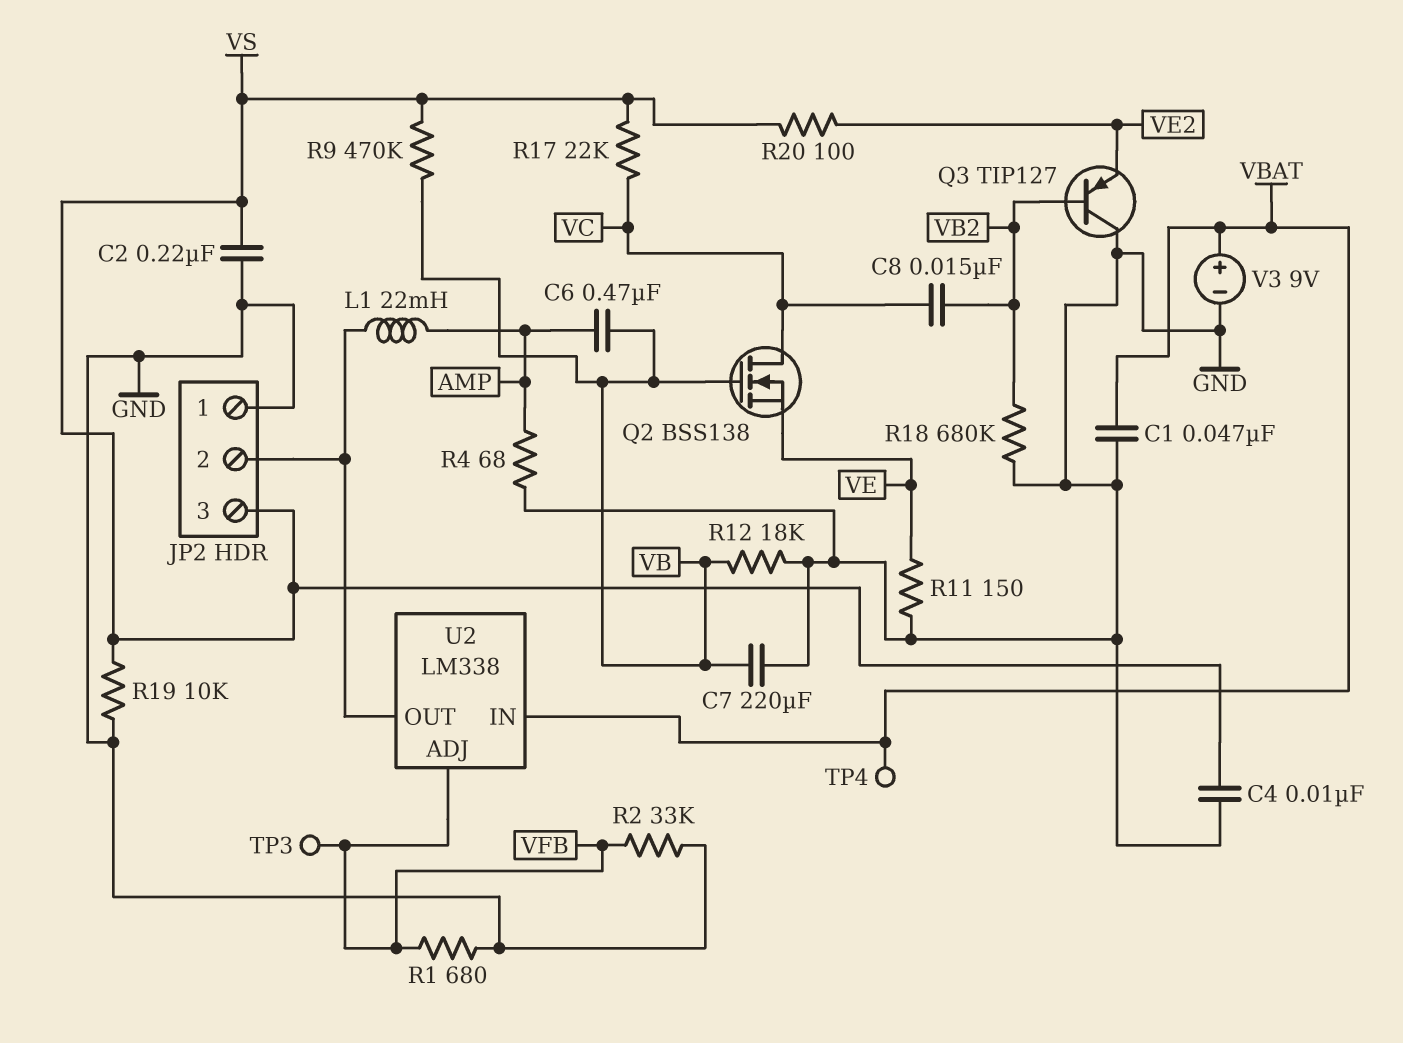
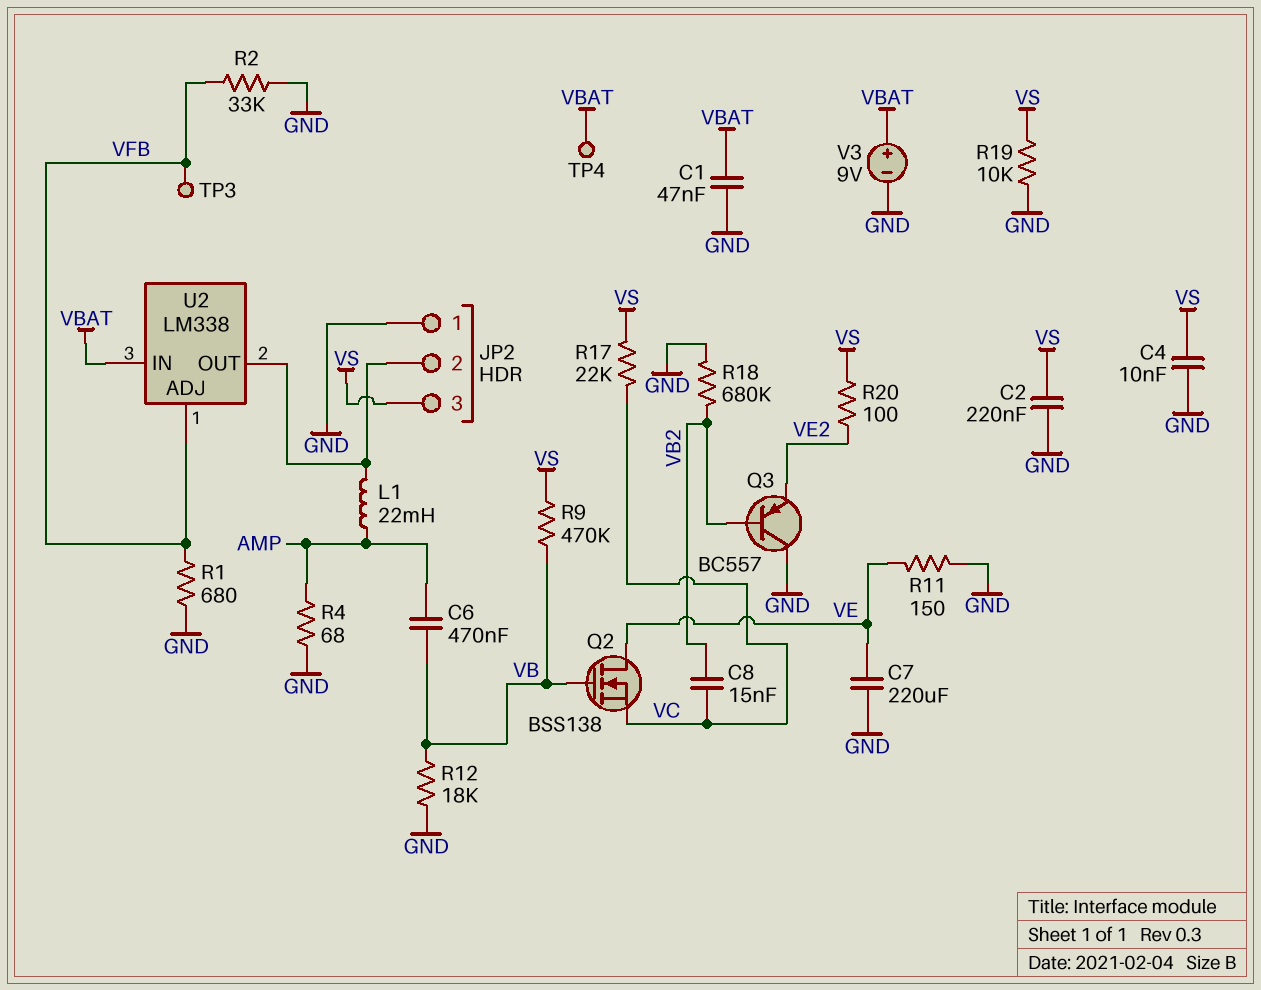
C7: 220uF (GND, VB) -> 220uF (GND, VE)
Q2: NMOS BSS138 (G VB, D VC, S VE) -> NMOS BSS138 (G VB, D VE, S VC)
Q3: PNP TIP127 (B VB2, C GND, E VE2) -> PNP BC557 (B VB2, C GND, E VE2)

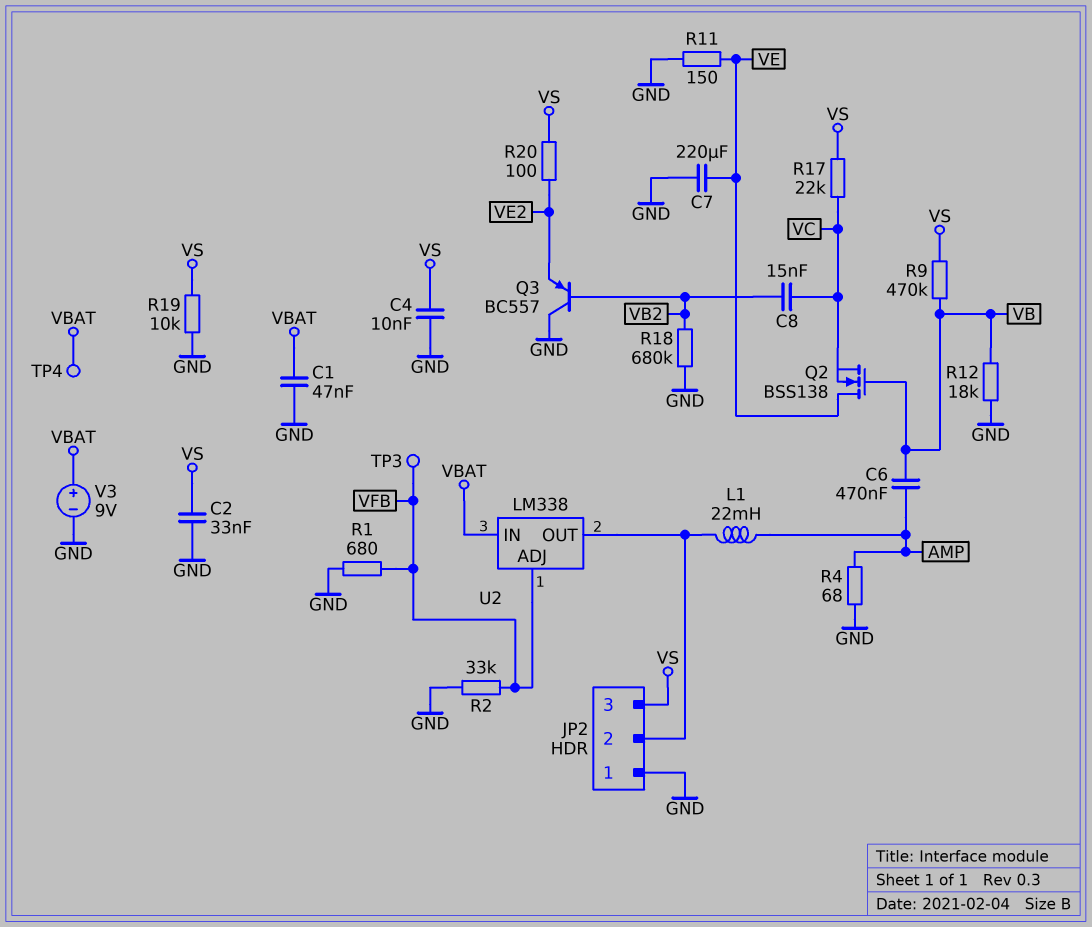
C2: 220nF (GND, VS) -> 33nF (GND, VS)

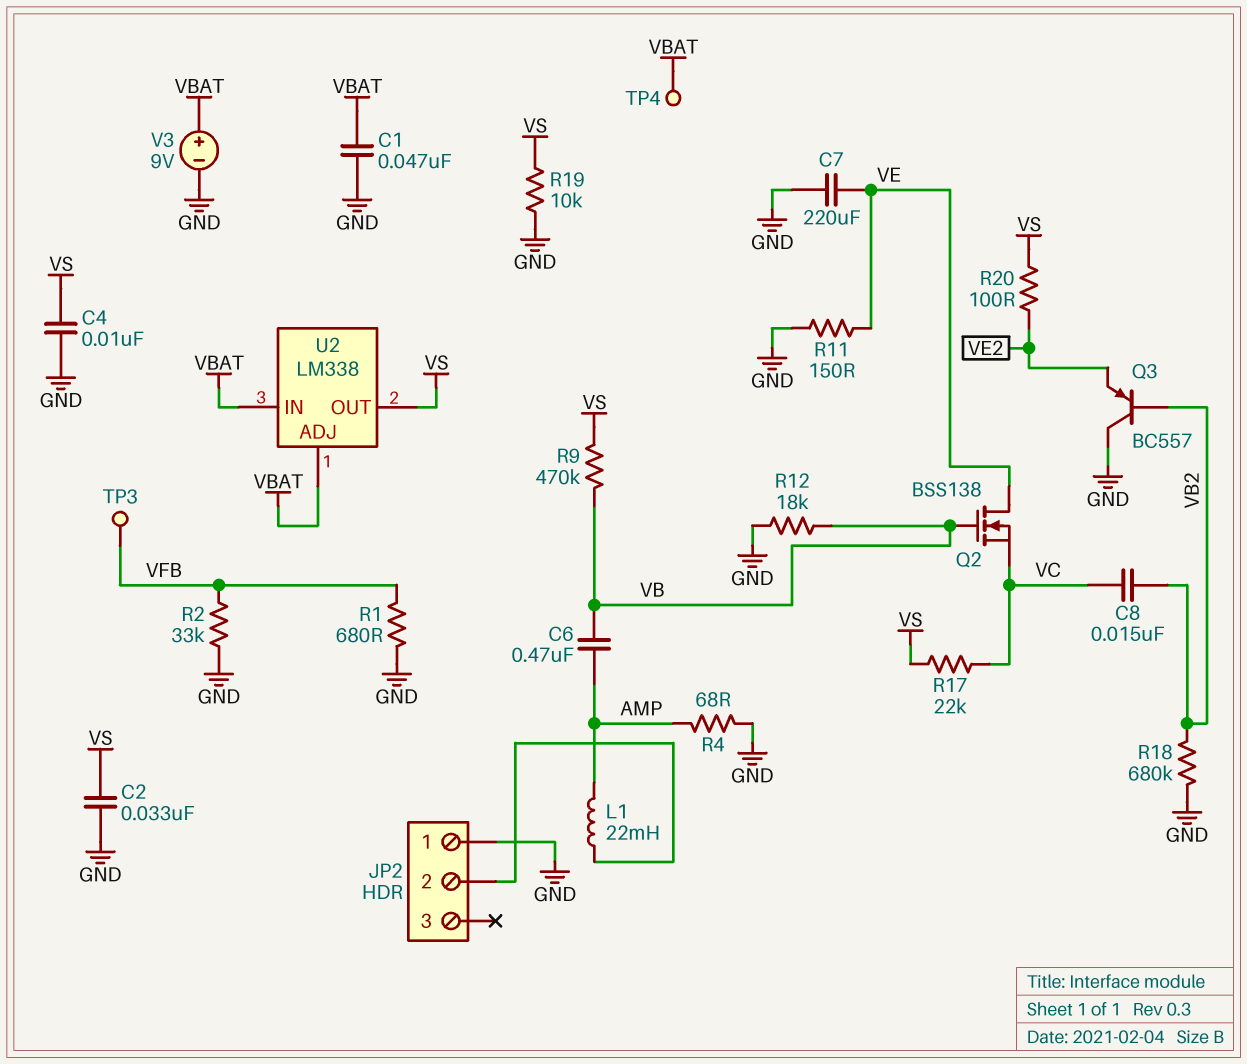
JP2 pin 3: VS -> none
U2 pin ADJ: VFB -> VBAT
U2 pin OUT: JP2/2 -> VS

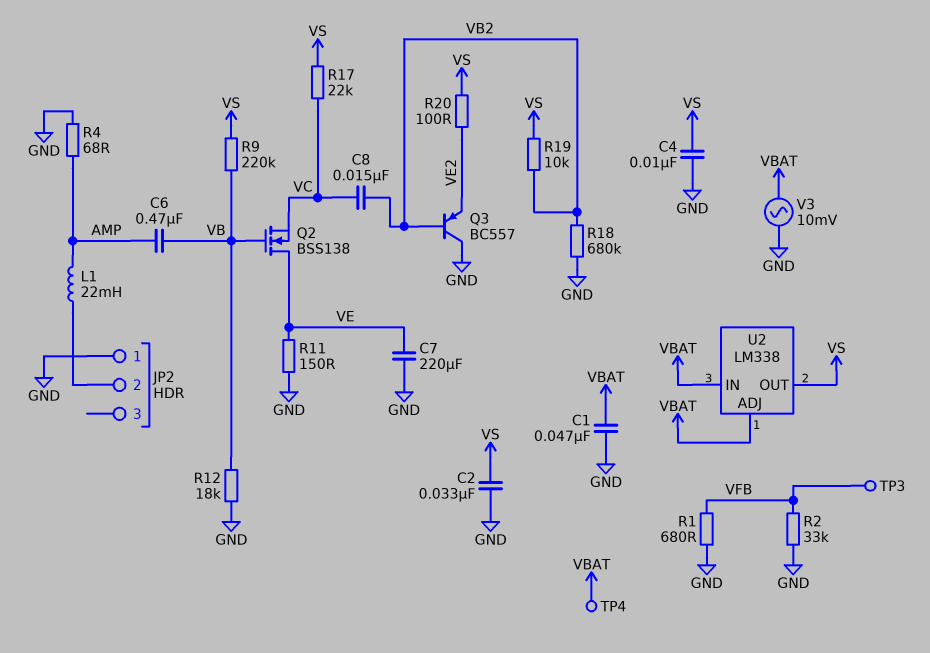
R9: 470k (VB, VS) -> 220k (VB, VS)
R19: 10k (GND, VS) -> 10k (VB2, VS)
V3: 9V (plus VBAT, minus GND) -> AC 10mV (GND, VBAT)

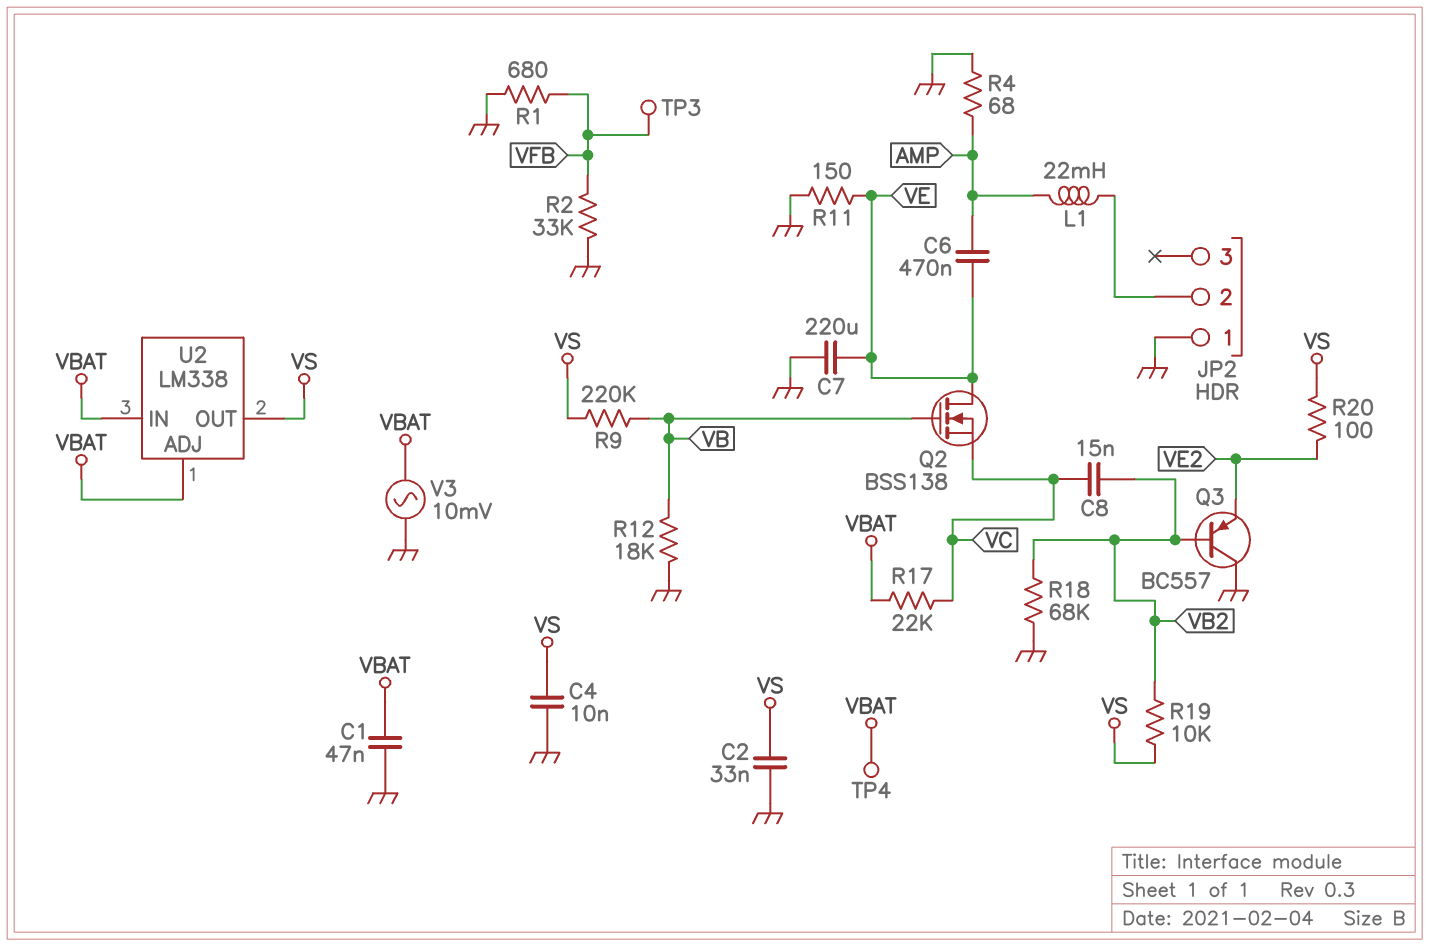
C6: 470nF (AMP, VB) -> 470nF (AMP, VE)
R17: 22k (VC, VS) -> 22k (VBAT, VC)
R18: 680k (GND, VB2) -> 68k (GND, VB2)

